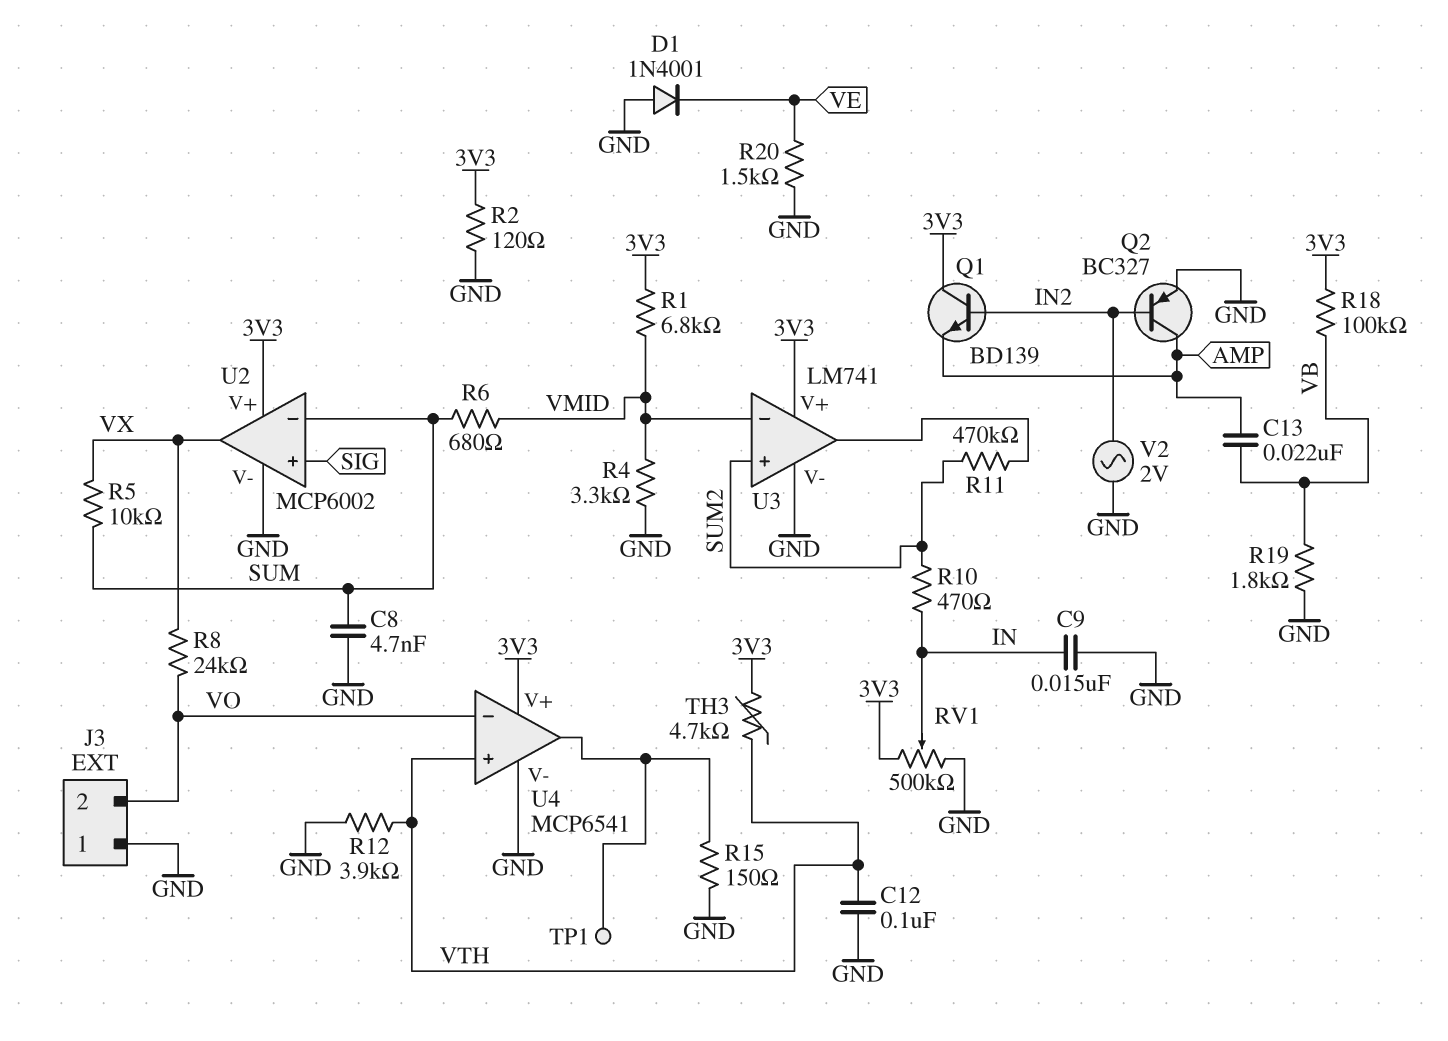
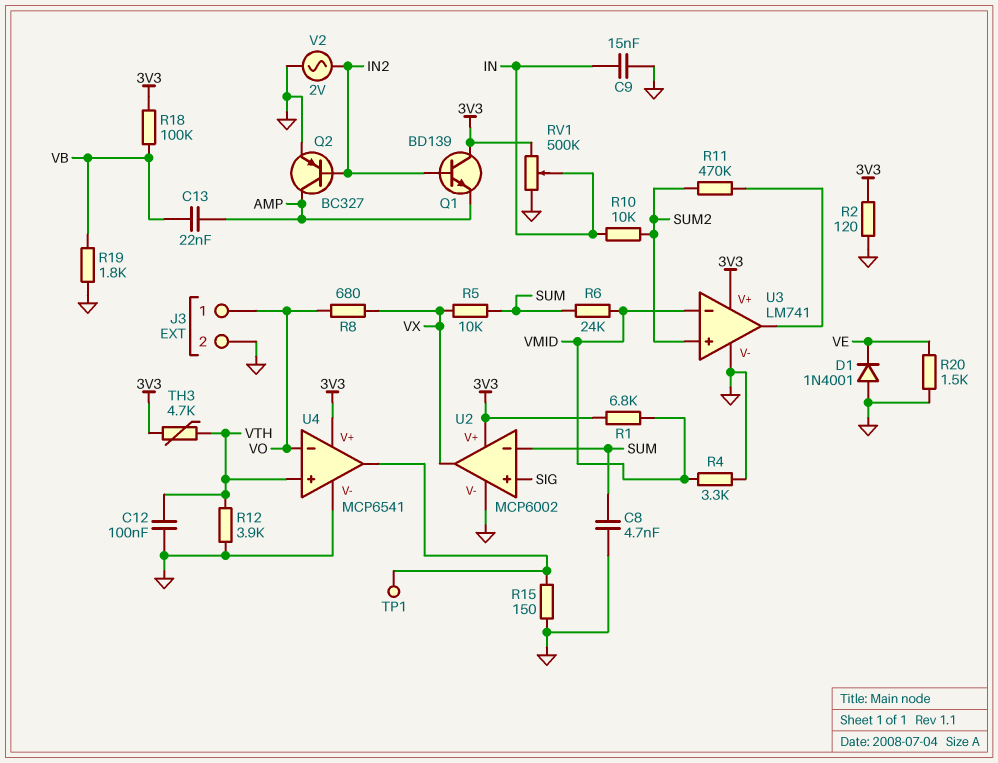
J3 pin 1: GND -> VO
J3 pin 2: VO -> GND
R6: 680 (SUM, VMID) -> 24k (SUM, VMID)
R8: 24k (VO, VX) -> 680 (VO, VX)
R10: 470 (IN, SUM2) -> 10k (IN, SUM2)

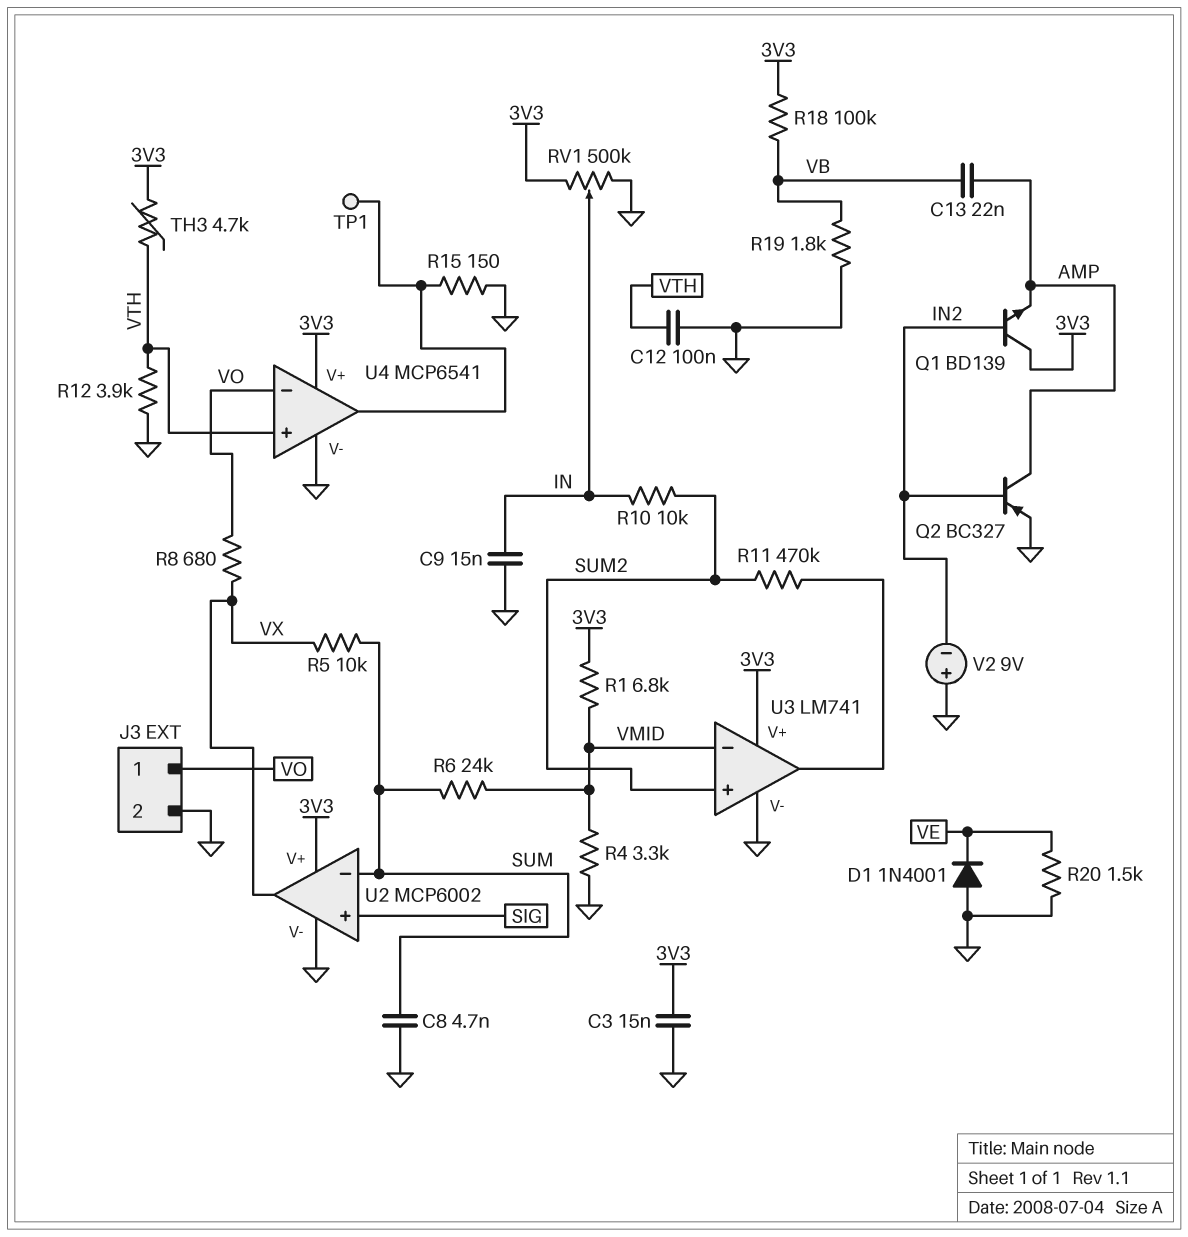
C3: none -> 15nF (3V3, GND)
R2: 120 (3V3, GND) -> none
V2: AC 2V (GND, IN2) -> 9V (plus GND, minus IN2)

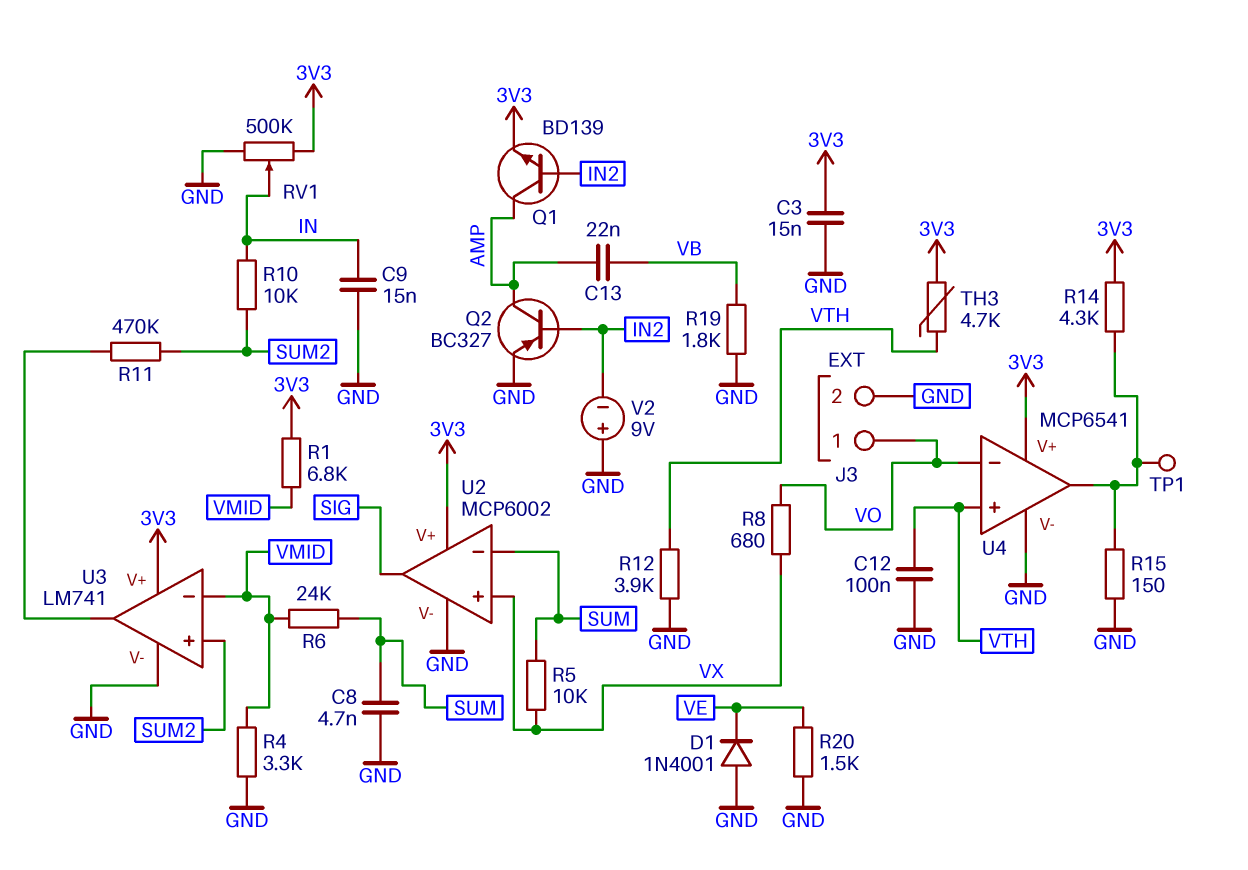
Q1: NPN BD139 (B IN2, C 3V3, E AMP) -> NPN BD139 (B IN2, C AMP, E 3V3)
R14: none -> 4.3k (3V3, U4/out)
R18: 100k (3V3, VB) -> none
U2 pin in+: SIG -> VX
U2 pin out: VX -> SIG

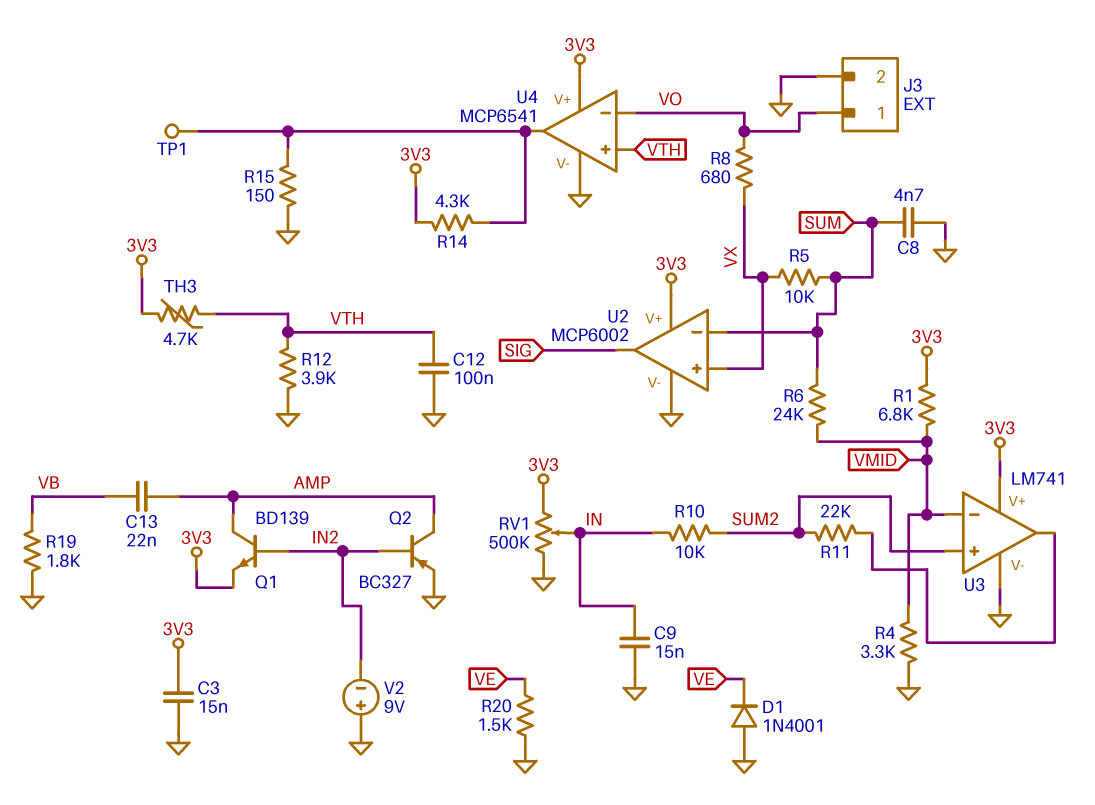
R11: 470k (SUM2, U3/out) -> 22k (SUM2, U3/out)

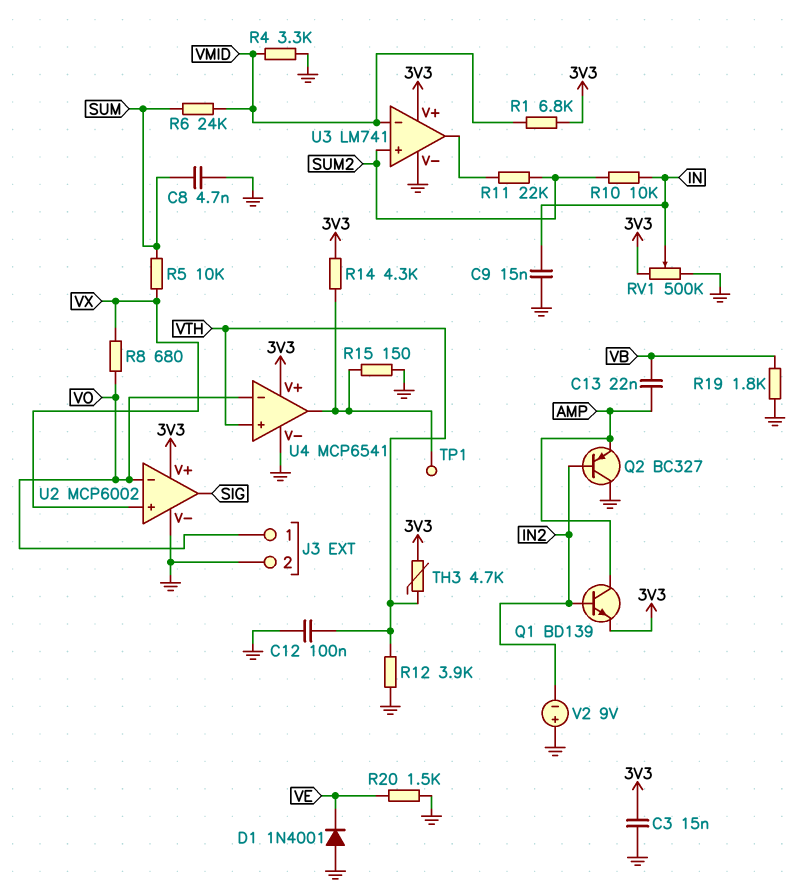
Q2: PNP BC327 (B IN2, C AMP, E GND) -> PNP BC327 (B IN2, C GND, E AMP)
U2 pin in-: SUM -> VO

